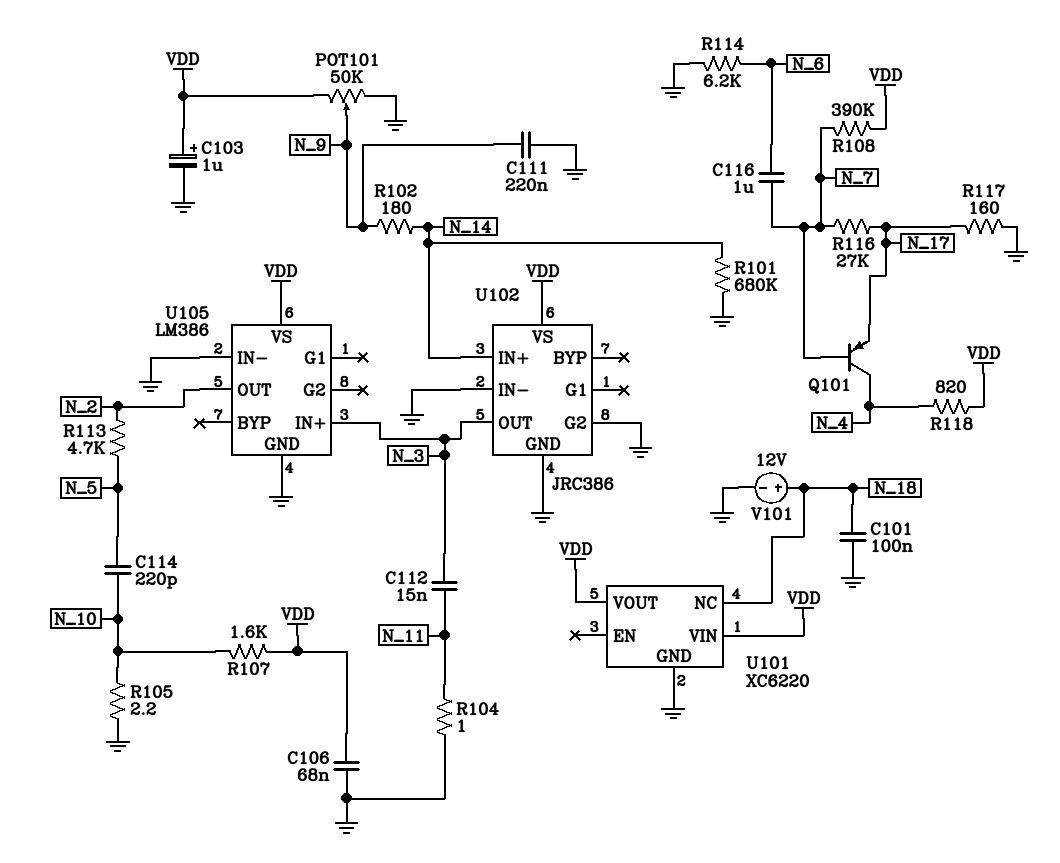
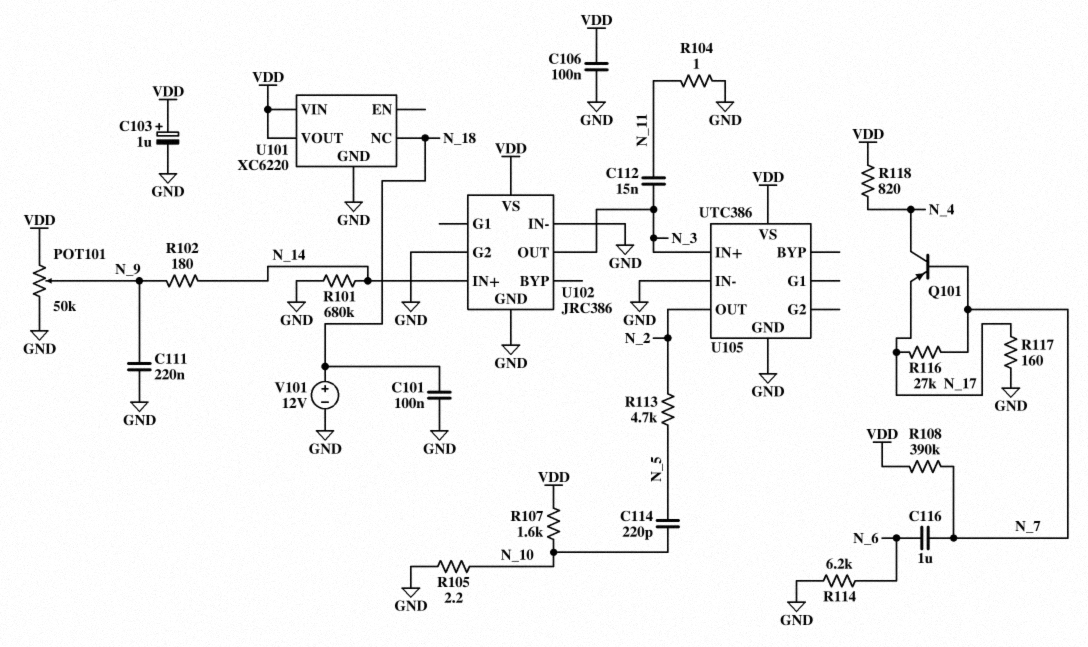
C106: 68nF (GND, VDD) -> 100nF (GND, VDD)
U105: LM386 -> UTC386

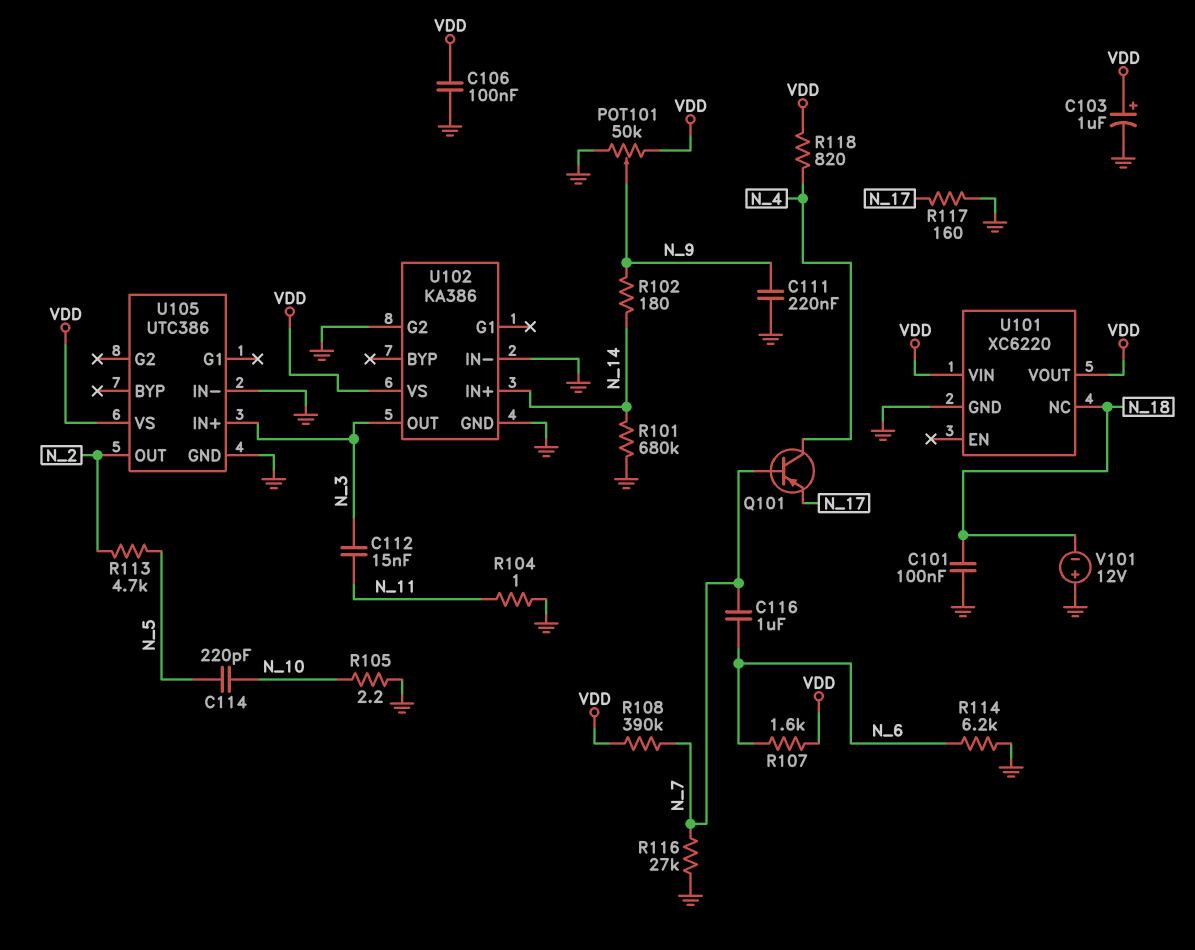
R107: 1.6k (N_10, VDD) -> 1.6k (N_6, VDD)
R116: 27k (N_7, N_17) -> 27k (GND, N_7)
U102: JRC386 -> KA386
V101: 12V (plus N_18, minus GND) -> 12V (plus GND, minus N_18)

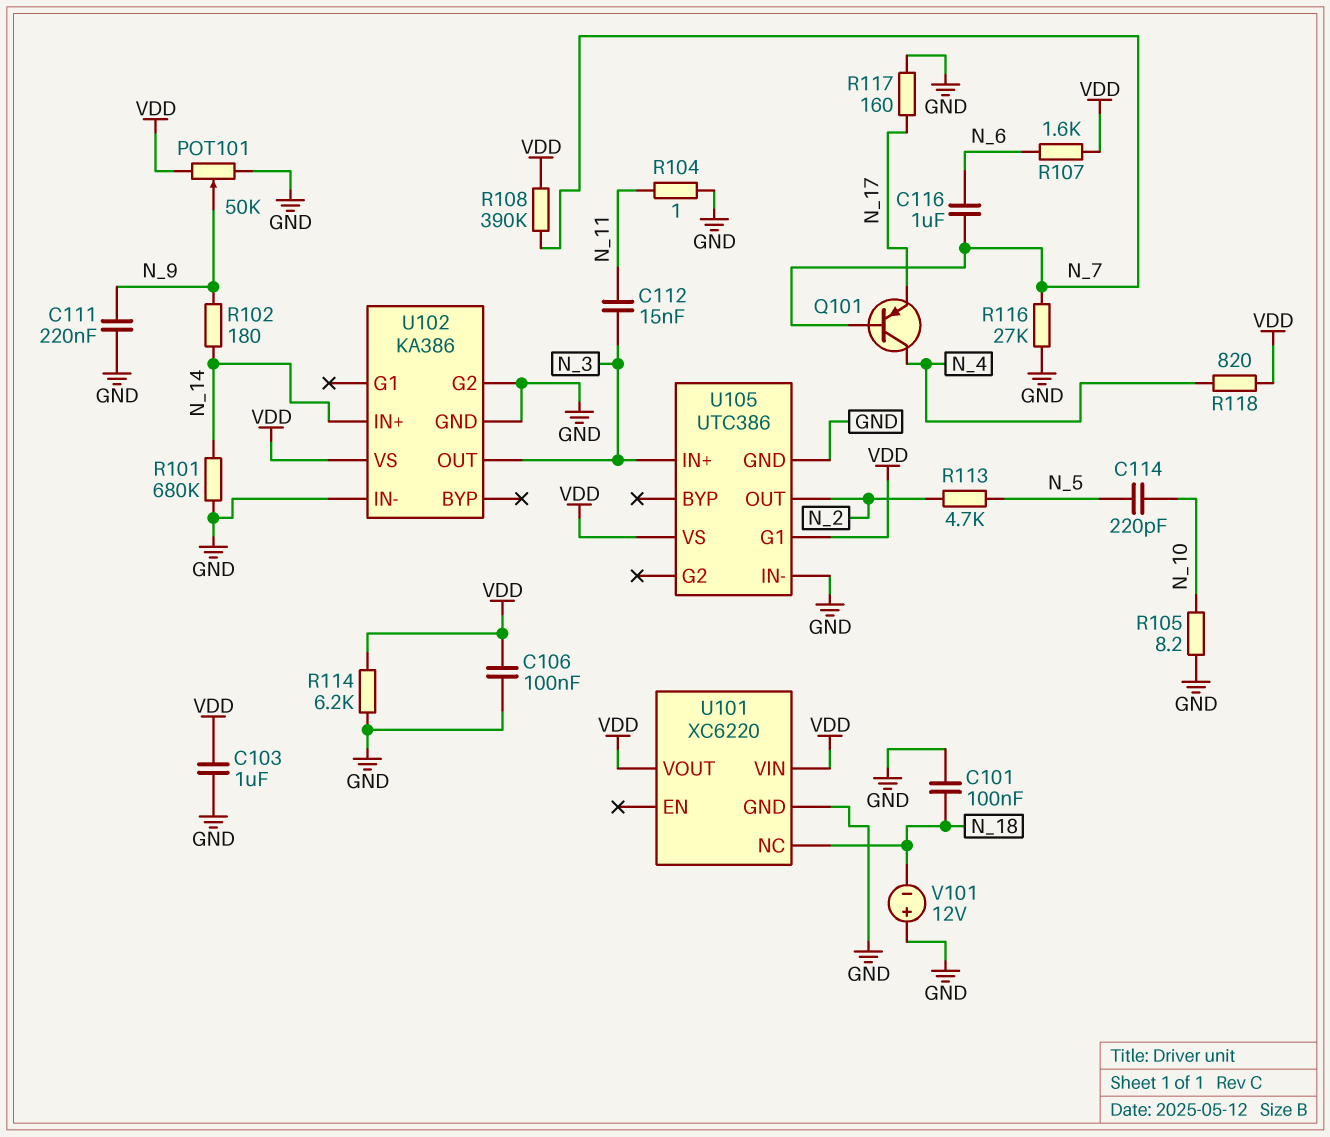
C103: 1uF (plus VDD, minus GND) -> 1uF (GND, VDD)
R105: 2.2 (GND, N_10) -> 8.2 (GND, N_10)
R114: 6.2k (GND, N_6) -> 6.2k (GND, VDD)
U105 pin G1: none -> VDD

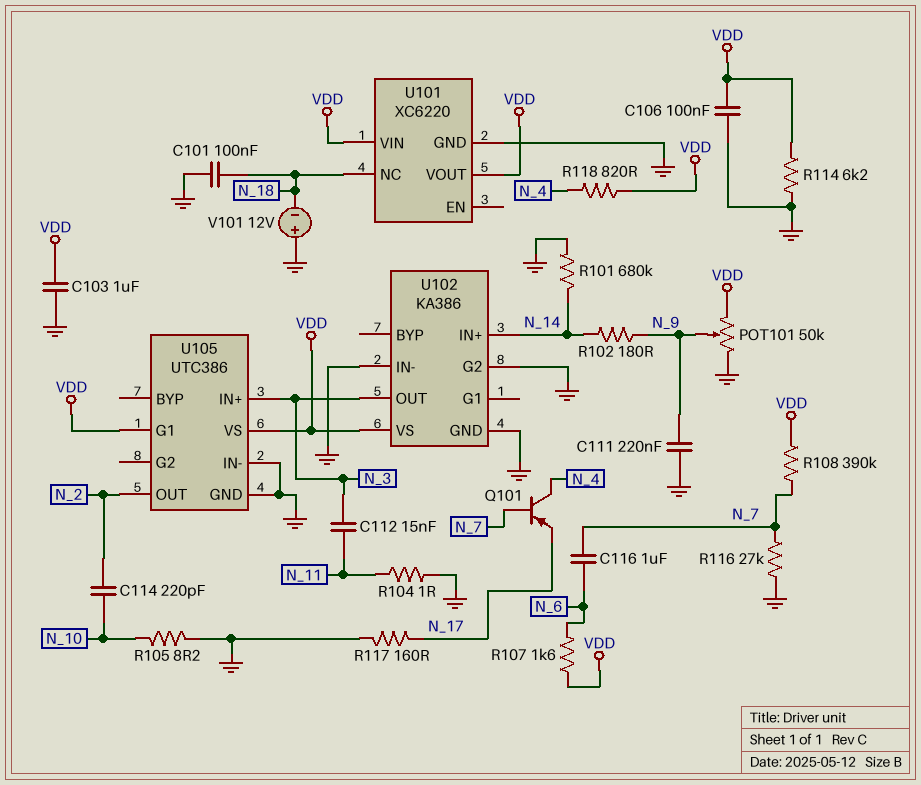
C114: 220pF (N_5, N_10) -> 220pF (N_2, N_10)
R113: 4.7k (N_2, N_5) -> none

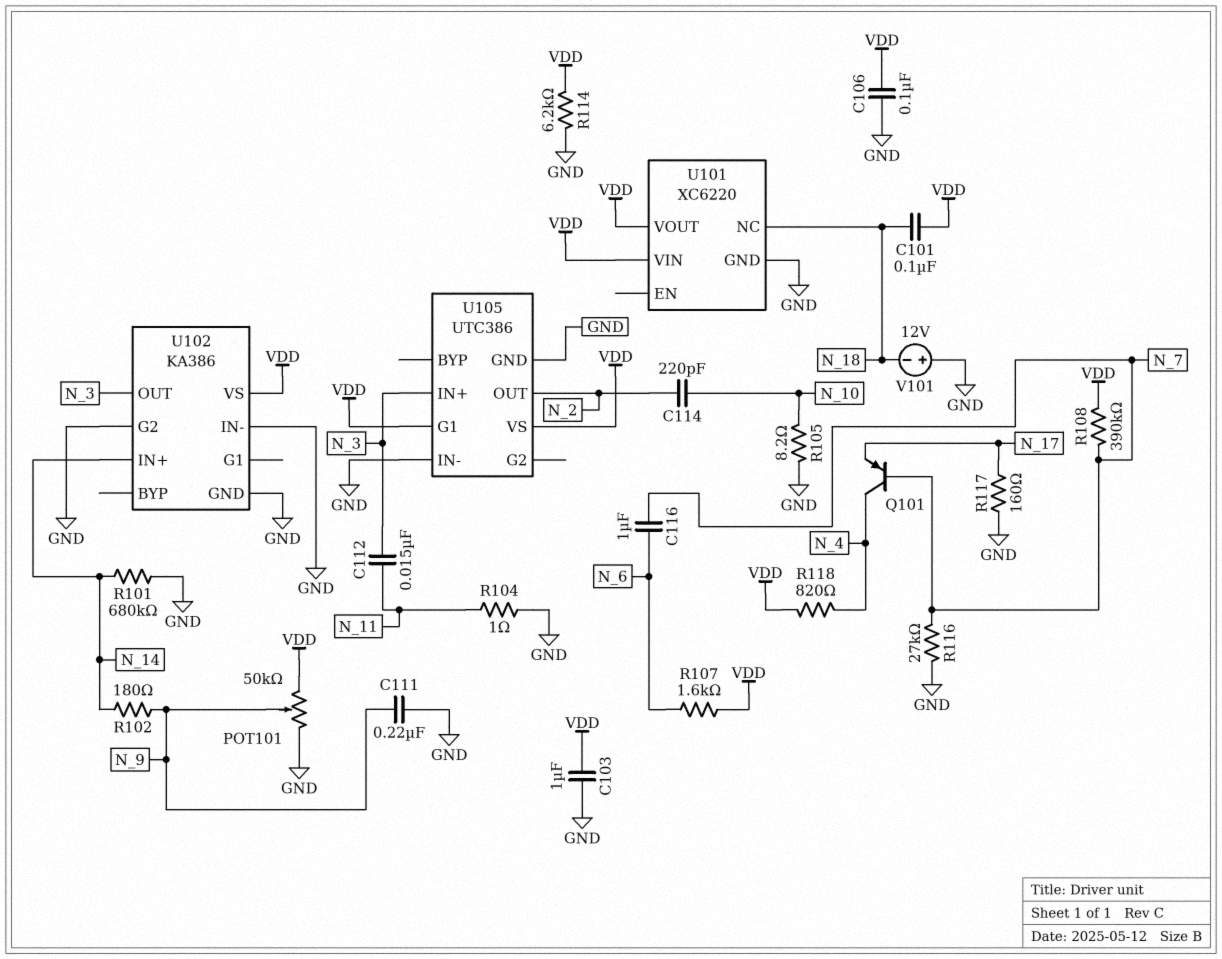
C101: 100nF (GND, N_18) -> 100nF (N_18, VDD)

